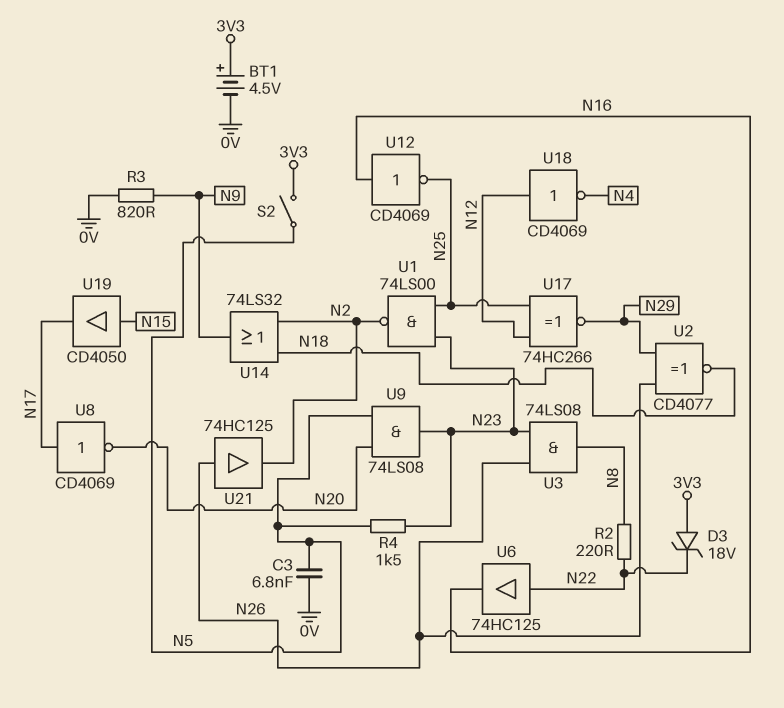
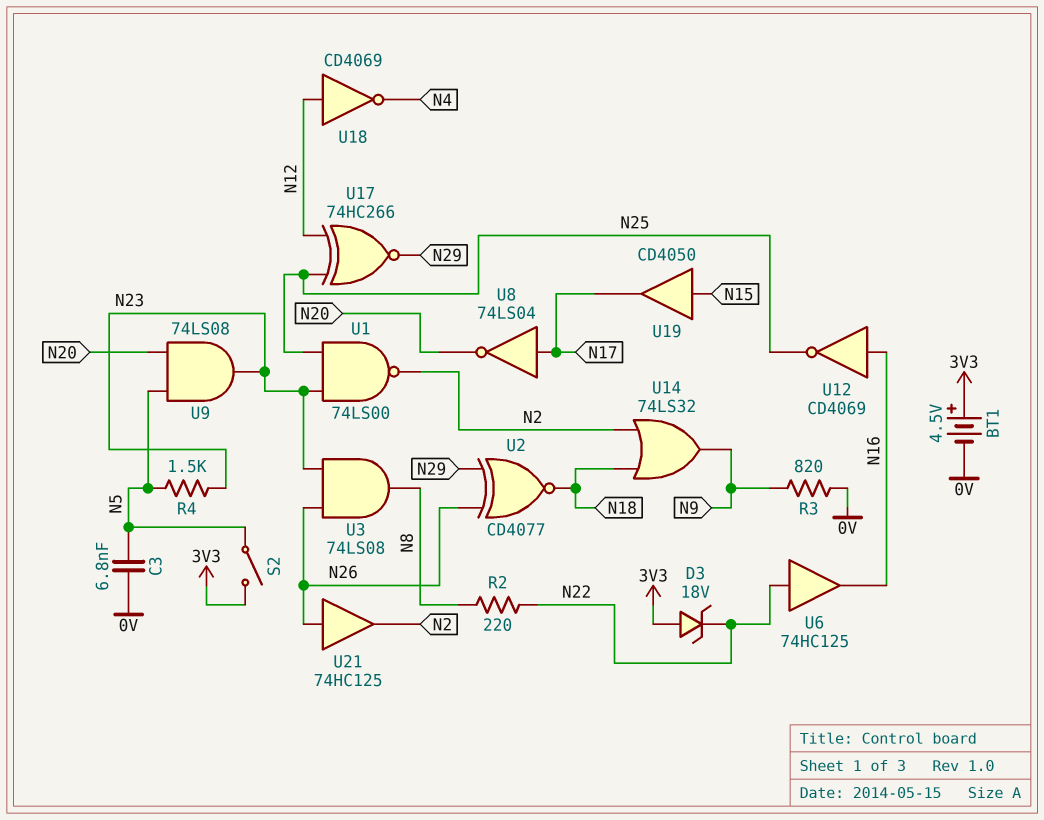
U8: NOT CD4069 (in N17, out N20) -> NOT 74LS04 (in N17, out N20)

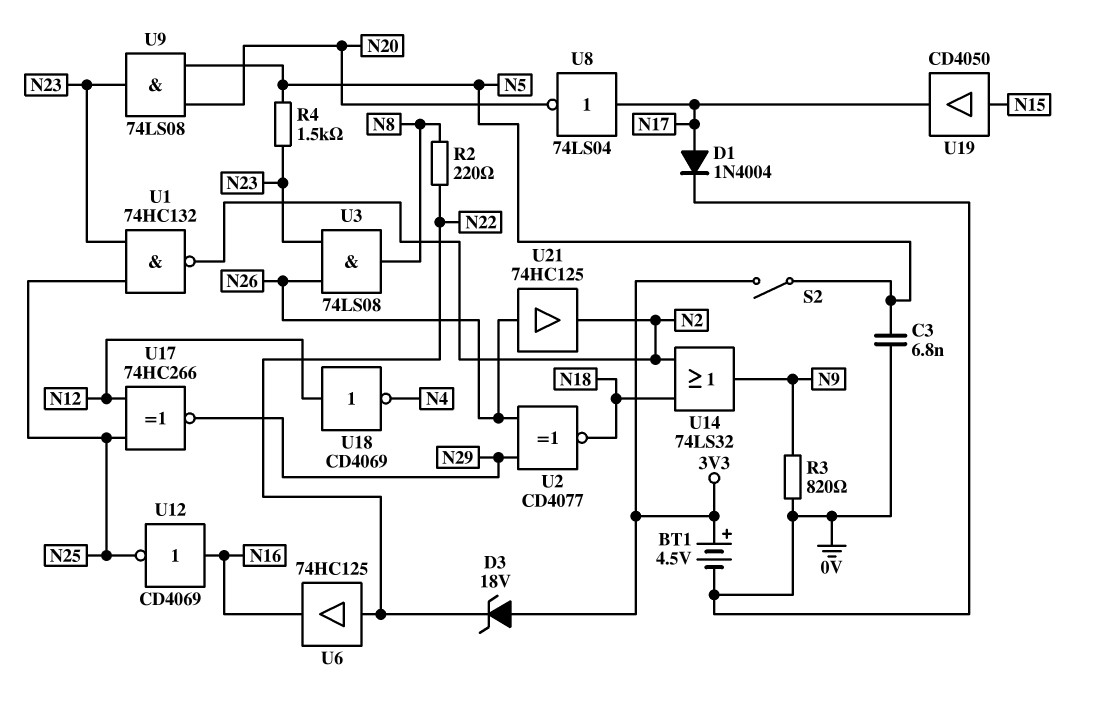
D1: none -> diode 1N4004 (A N17, K 0V)
U1: NAND 74LS00 (in N23, in N25, out N2) -> NAND 74HC132 (in N23, in N25, out N2)

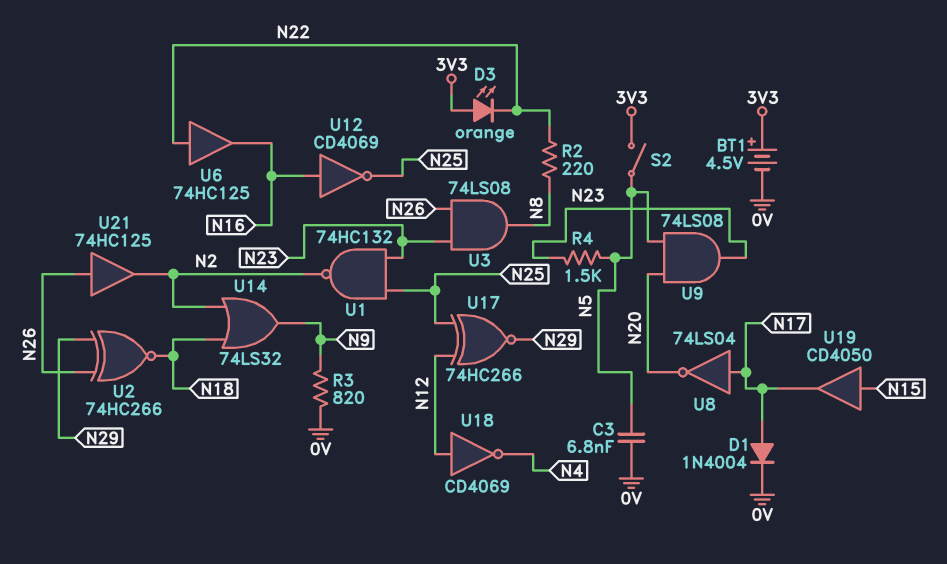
D3: zener 18V (A 3V3, K N22) -> LED orange (A 3V3, K N22)
U2: XNOR CD4077 (in N26, in N29, out N18) -> XNOR 74HC266 (in N26, in N29, out N18)

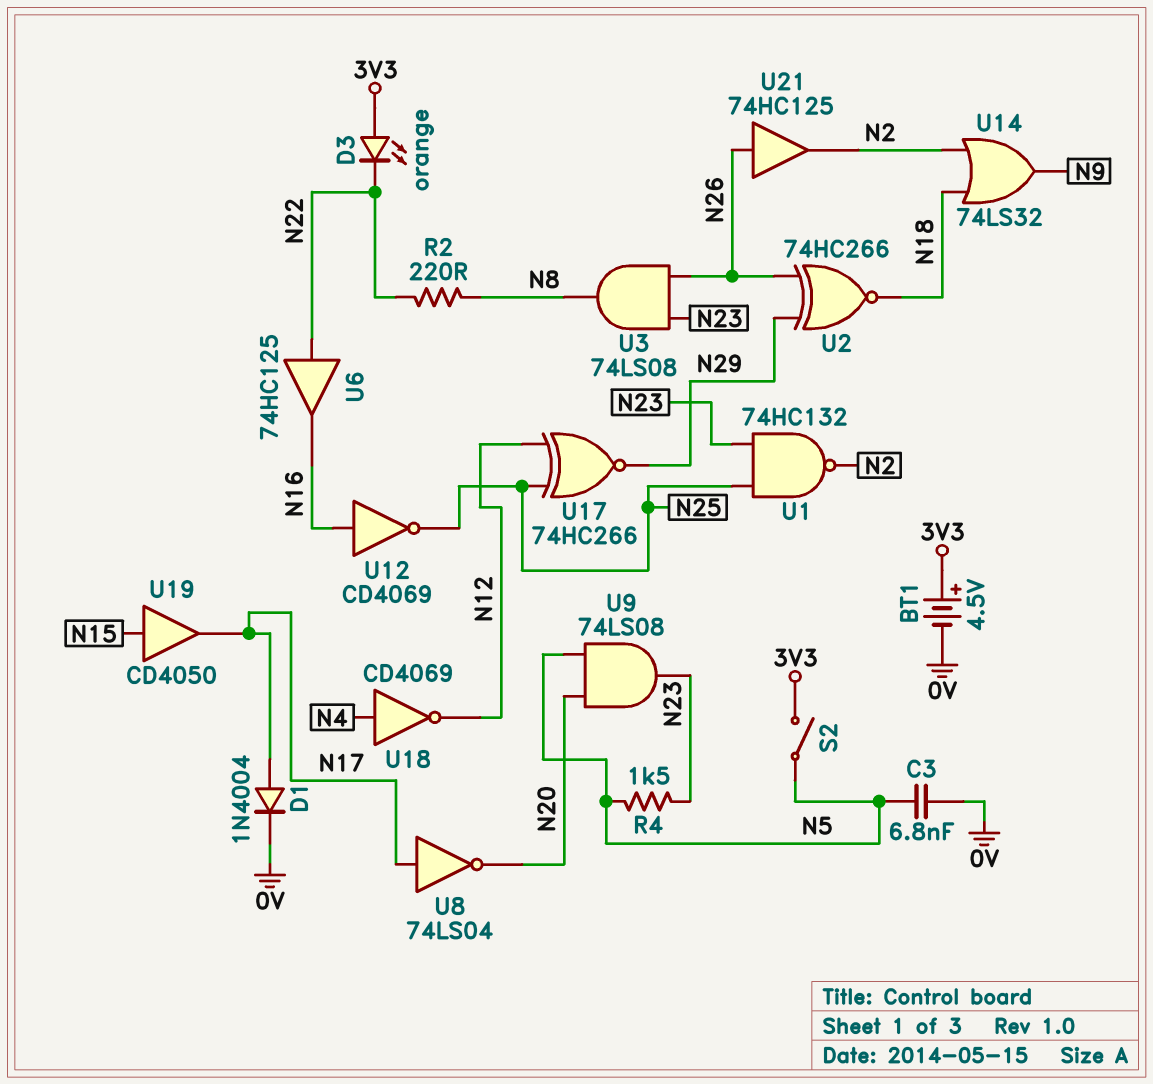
R3: 820 (0V, N9) -> none
U18: NOT CD4069 (in N12, out N4) -> NOT CD4069 (in N4, out N12)

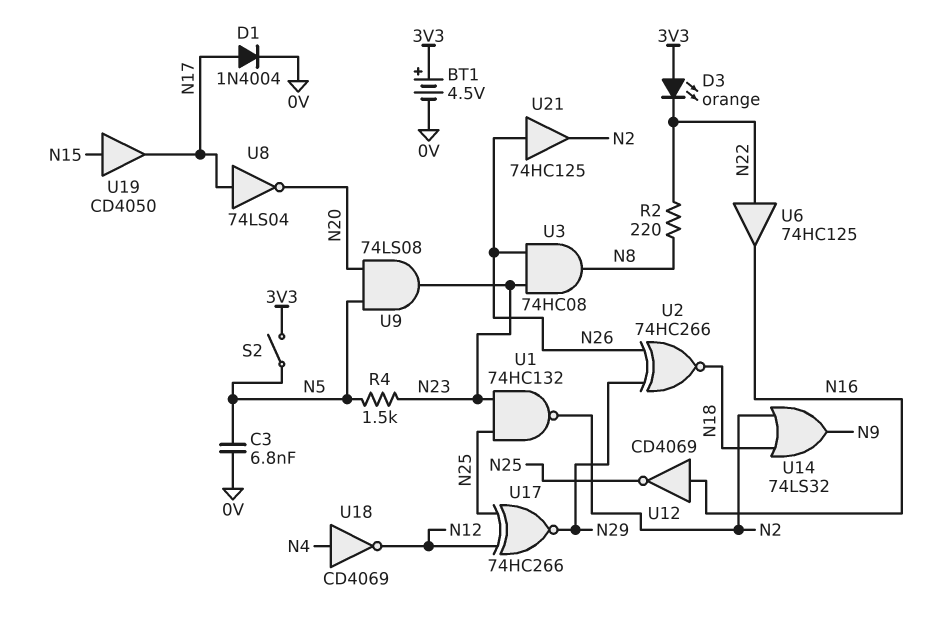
U3: AND 74LS08 (in N23, in N26, out N8) -> AND 74HC08 (in N23, in N26, out N8)

